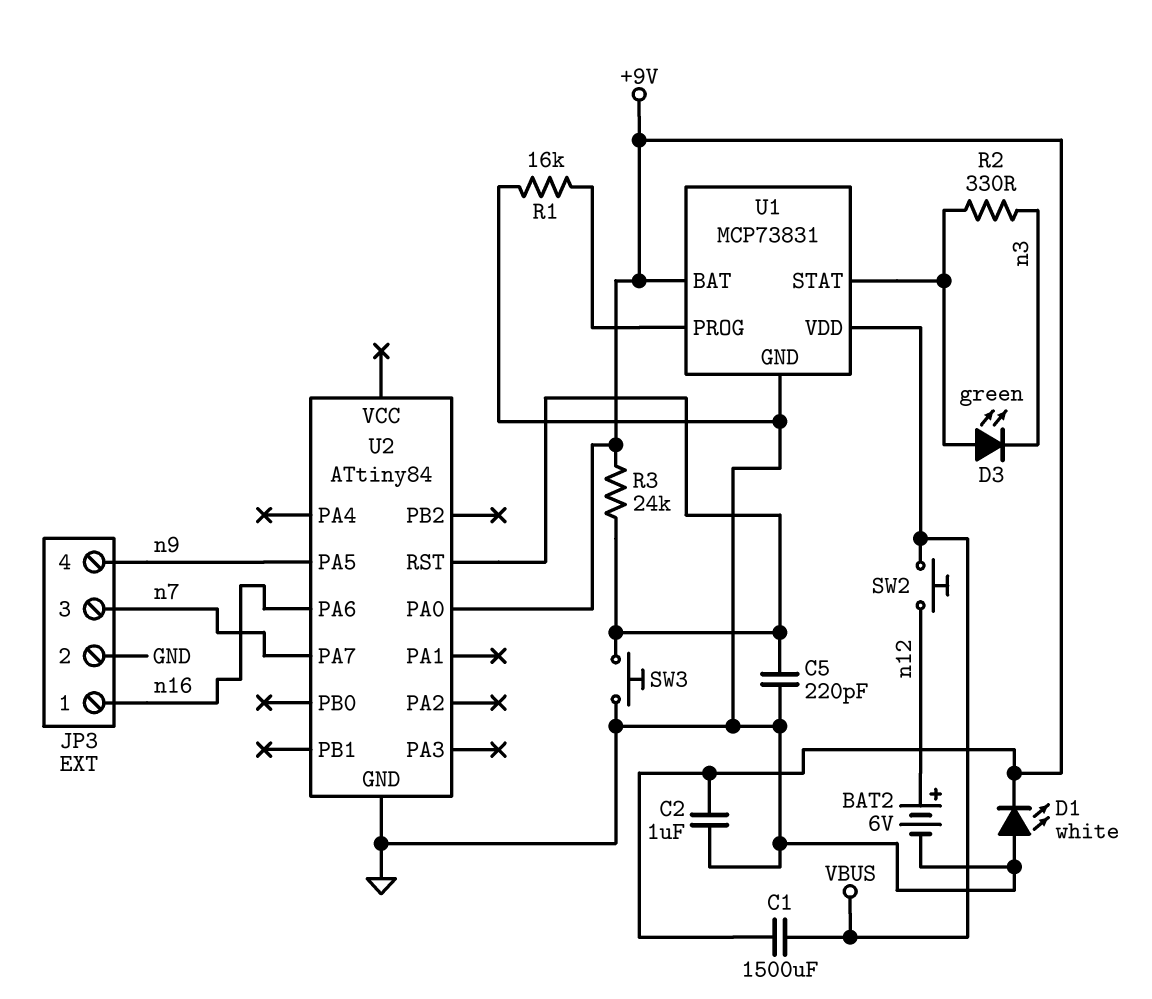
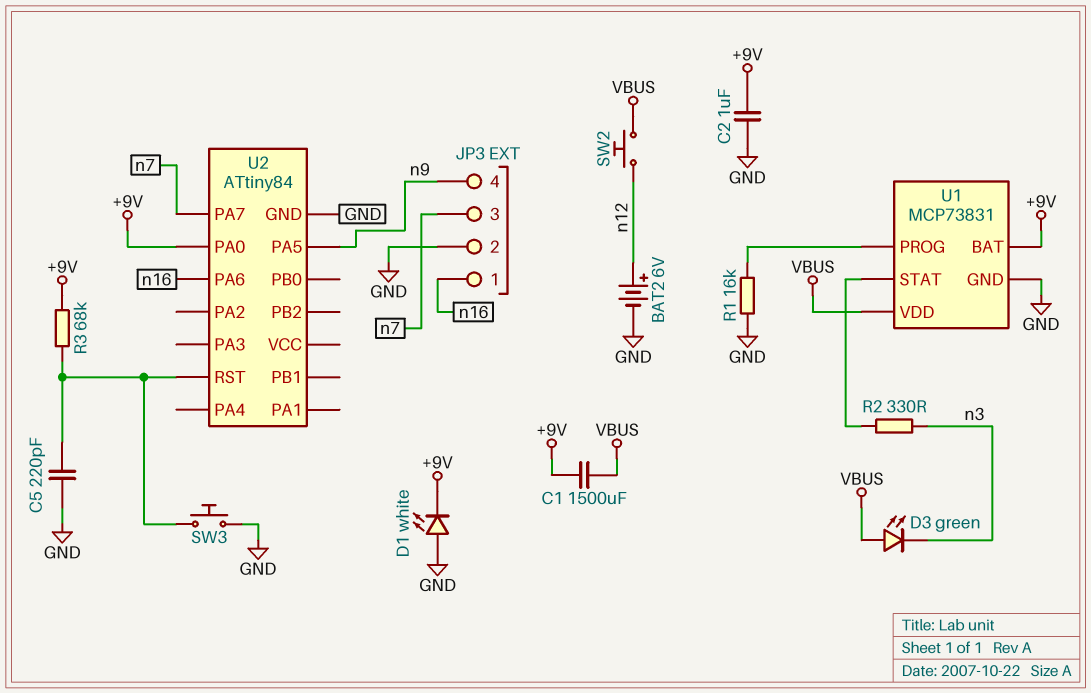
D3: LED green (A U1/STAT, K n3) -> LED green (A VBUS, K n3)
R3: 24k (+9V, U2/RST) -> 68k (+9V, U2/RST)

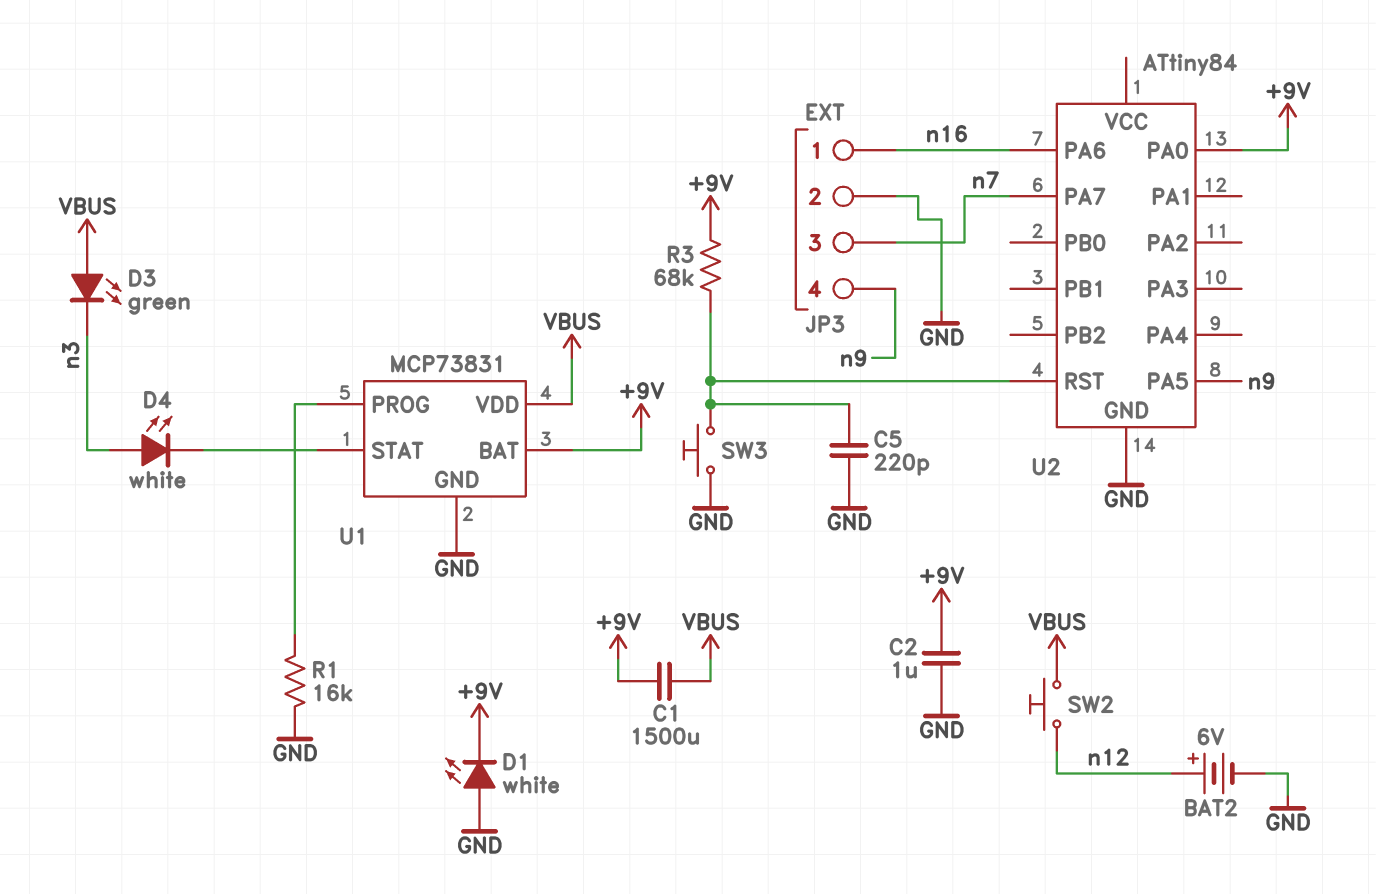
D4: none -> LED white (A n3, K U1/STAT)
R2: 330 (U1/STAT, n3) -> none

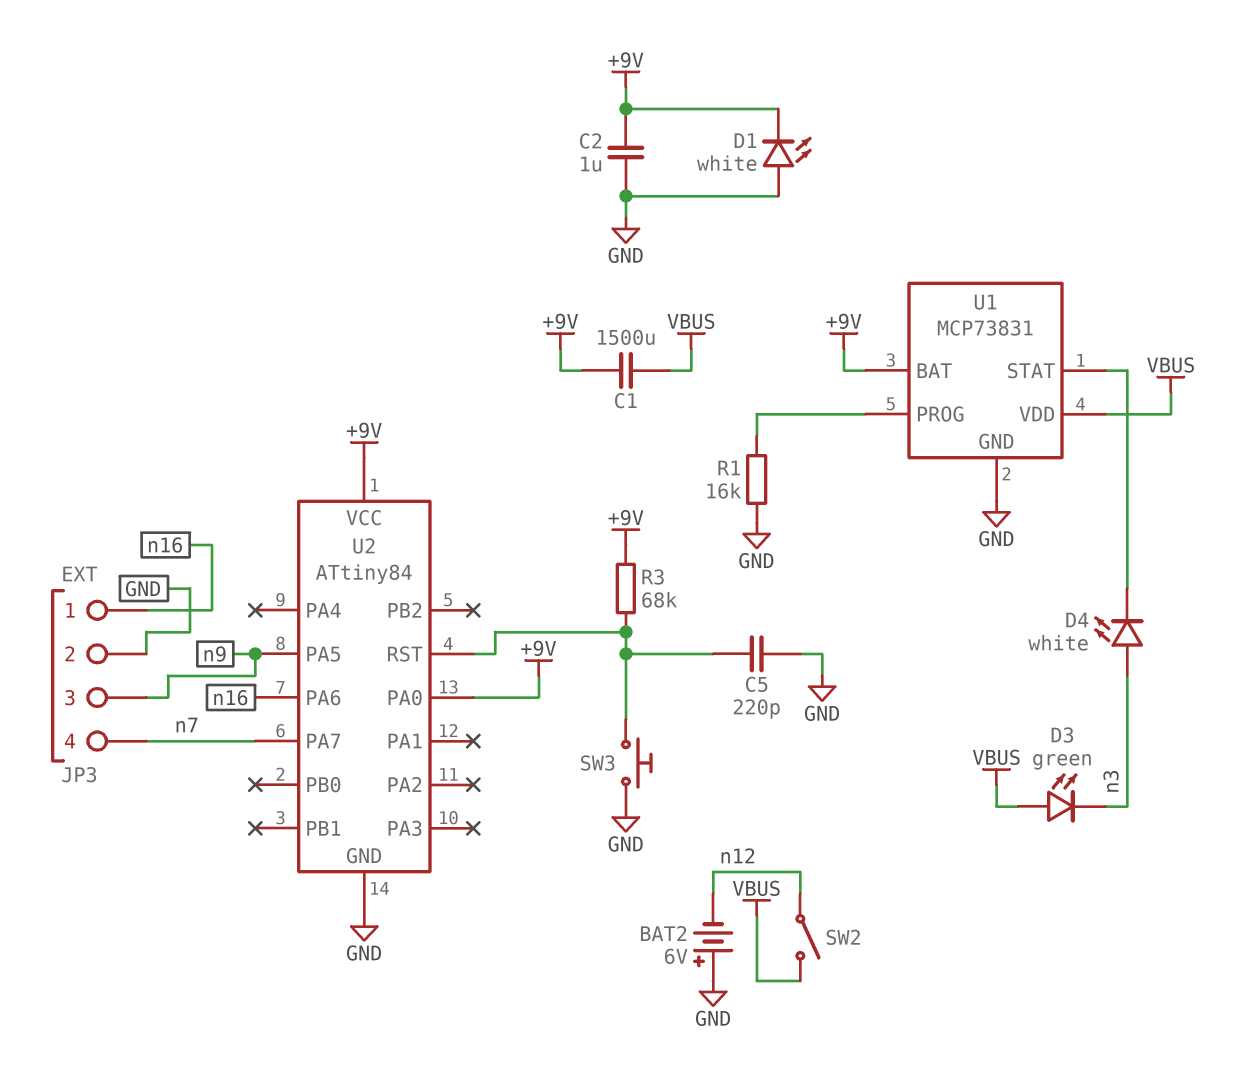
BAT2: 6V (plus n12, minus GND) -> 6V (plus GND, minus n12)
JP3 pin 3: n7 -> n9
JP3 pin 4: n9 -> n7
SW2: button (VBUS, n12) -> switch (VBUS, n12)
U2 pin VCC: none -> +9V

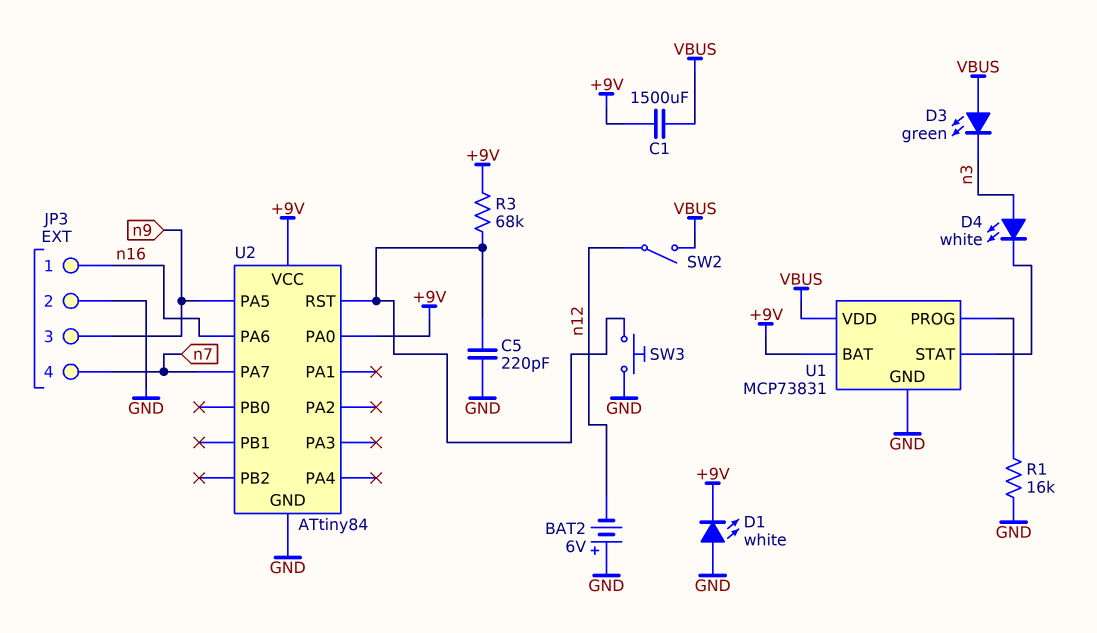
C2: 1uF (+9V, GND) -> none

